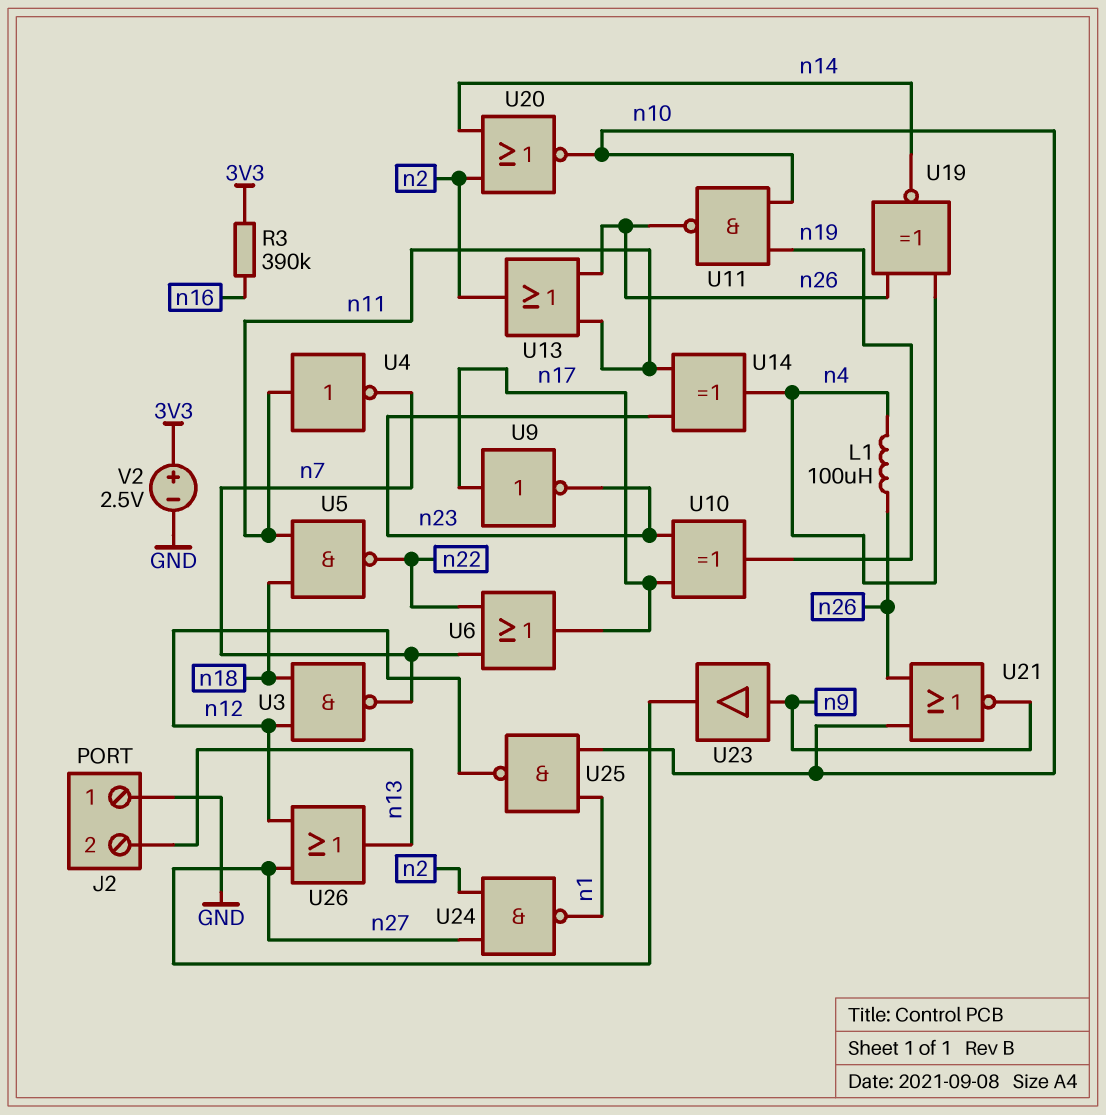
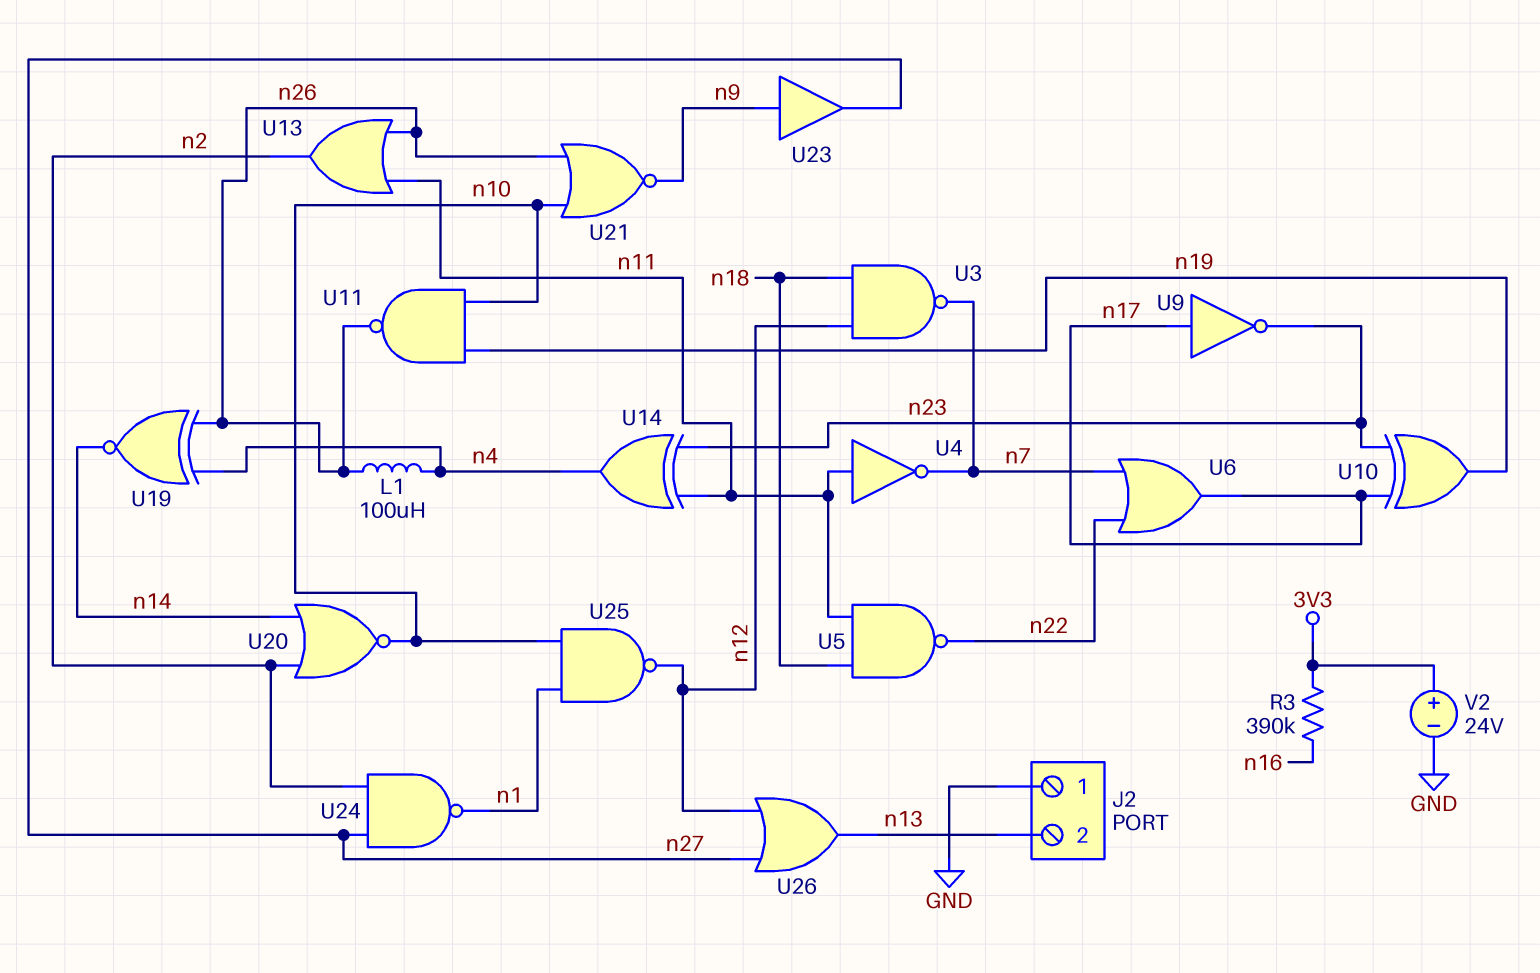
V2: 2.5V (plus 3V3, minus GND) -> 24V (plus 3V3, minus GND)

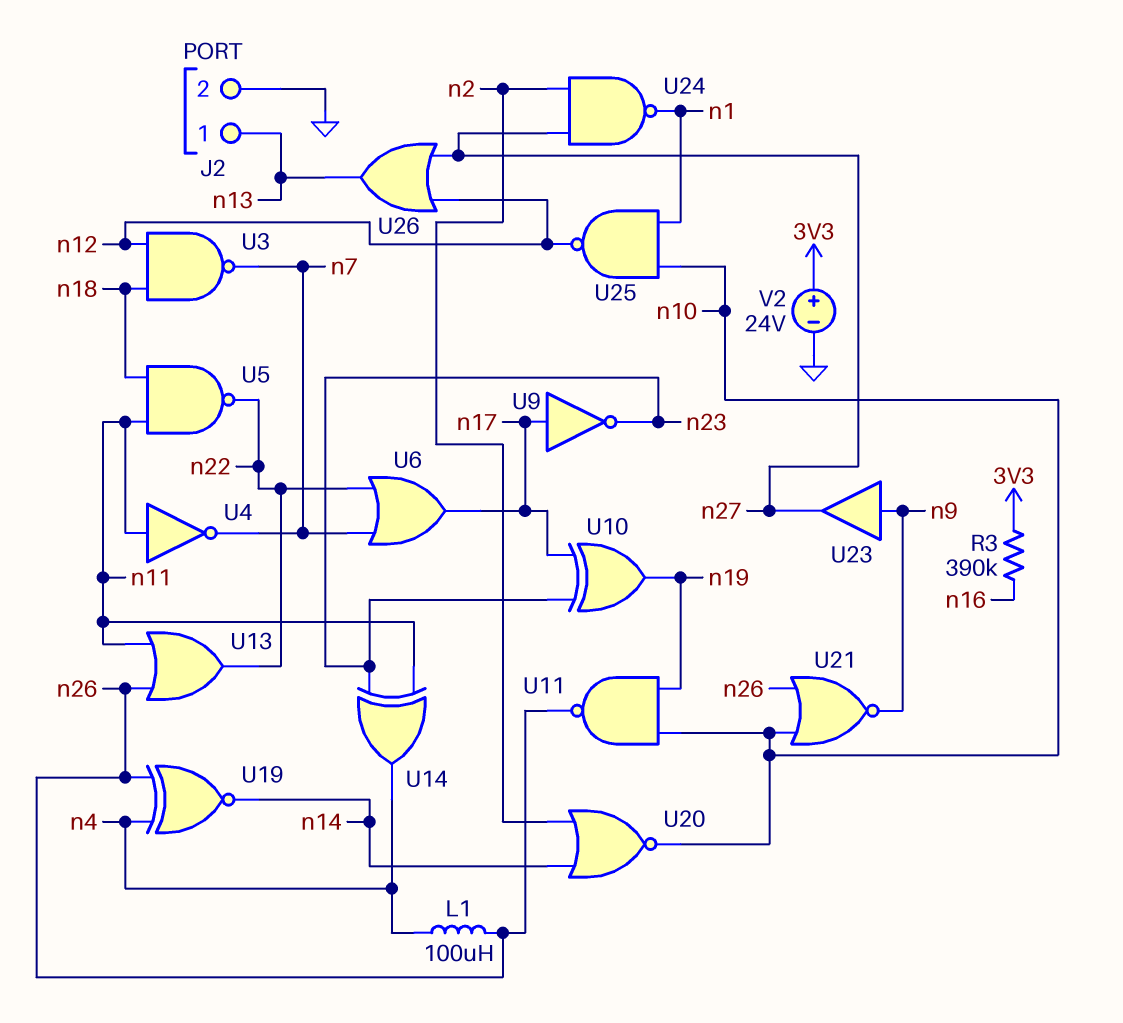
J2 pin 1: GND -> n13
J2 pin 2: n13 -> GND
U13: OR (in n11, in n26, out n2) -> OR (in n11, in n26, out n22)

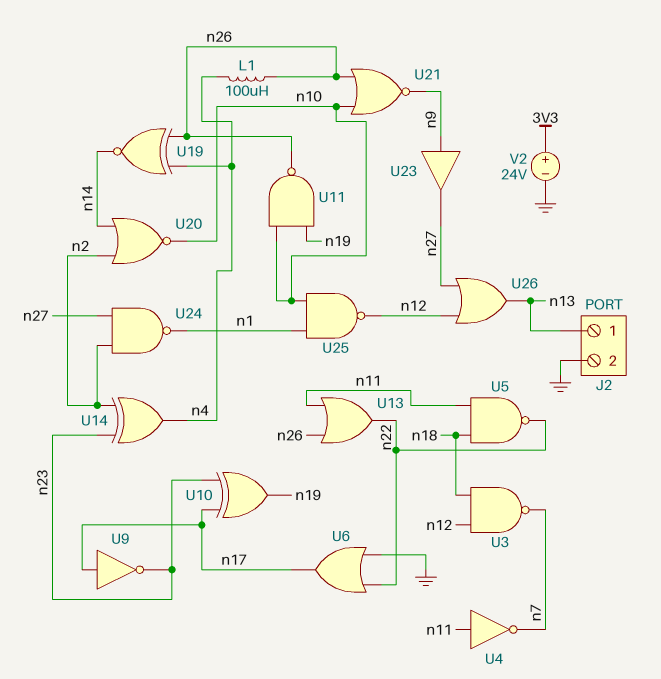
R3: 390k (3V3, n16) -> none
U6: OR (in n7, in n22, out n17) -> OR (in GND, in n22, out n17)
U14: XOR (in n11, in n23, out n4) -> XOR (in n2, in n23, out n4)

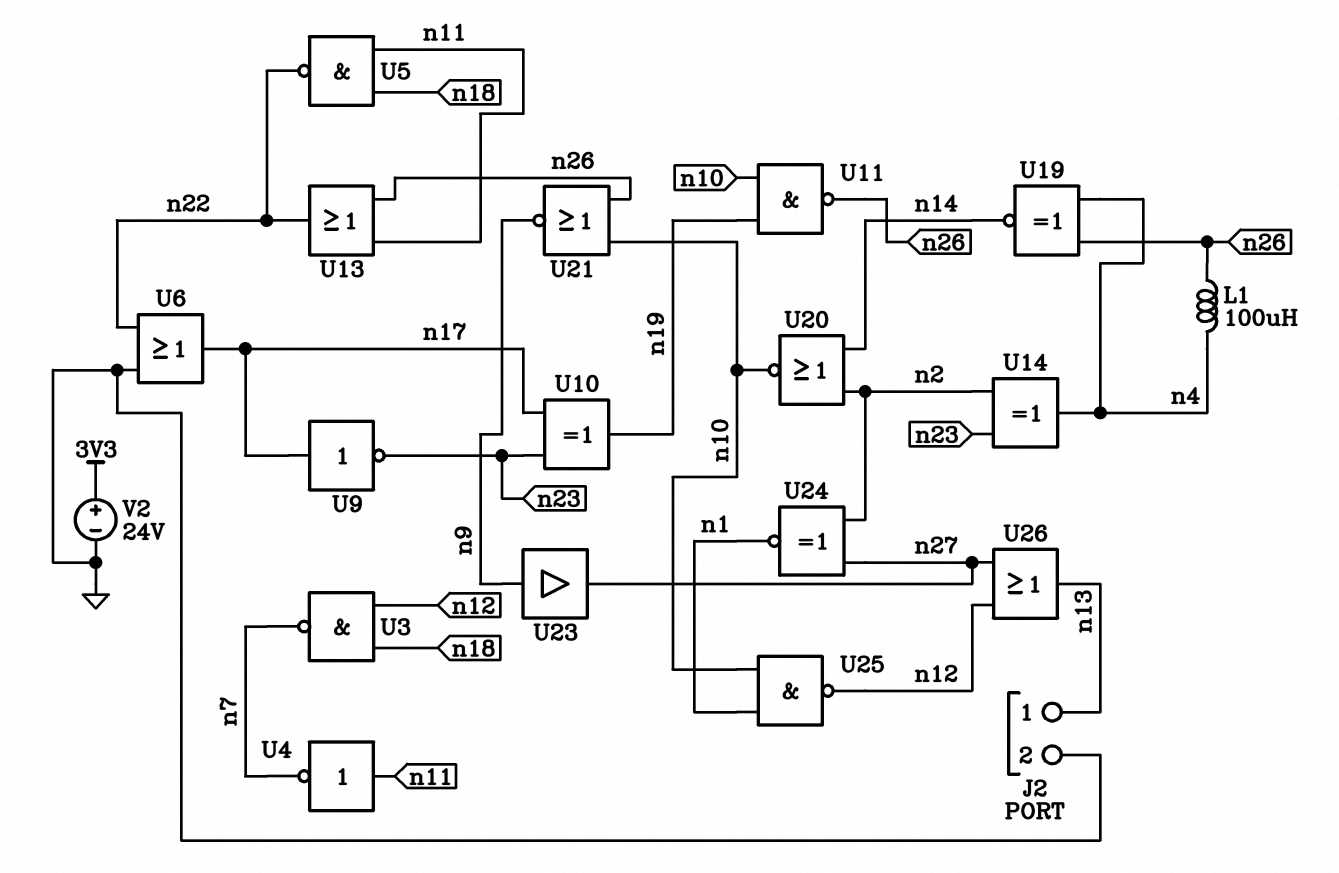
U24: NAND (in n2, in n27, out n1) -> XNOR (in n2, in n27, out n1)

